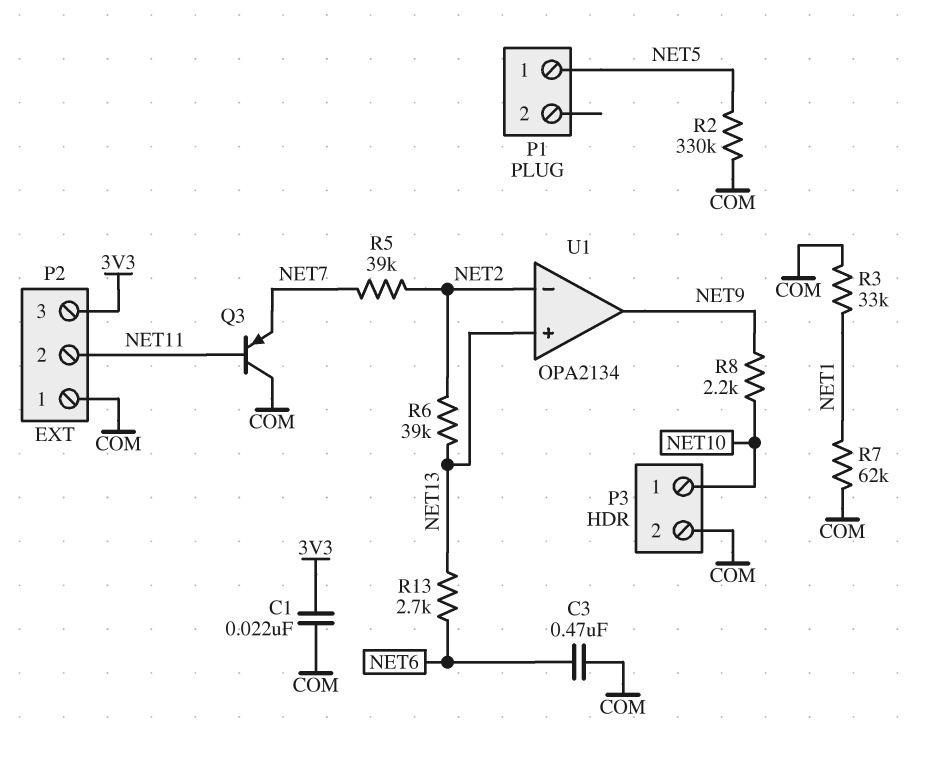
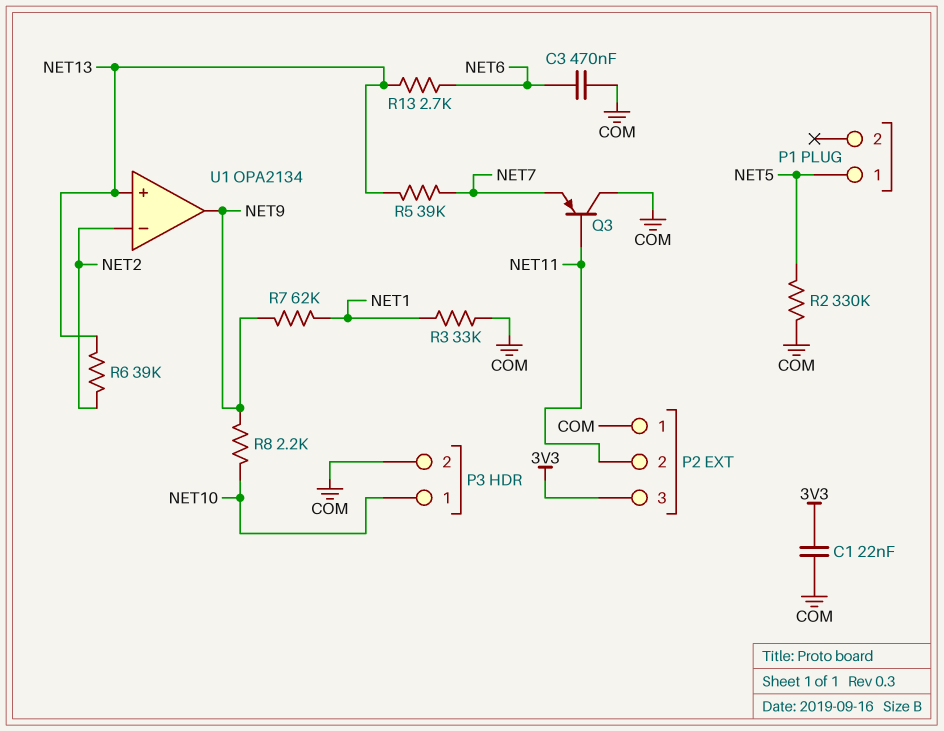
R5: 39k (NET2, NET7) -> 39k (NET7, NET13)
R7: 62k (COM, NET1) -> 62k (NET1, NET9)

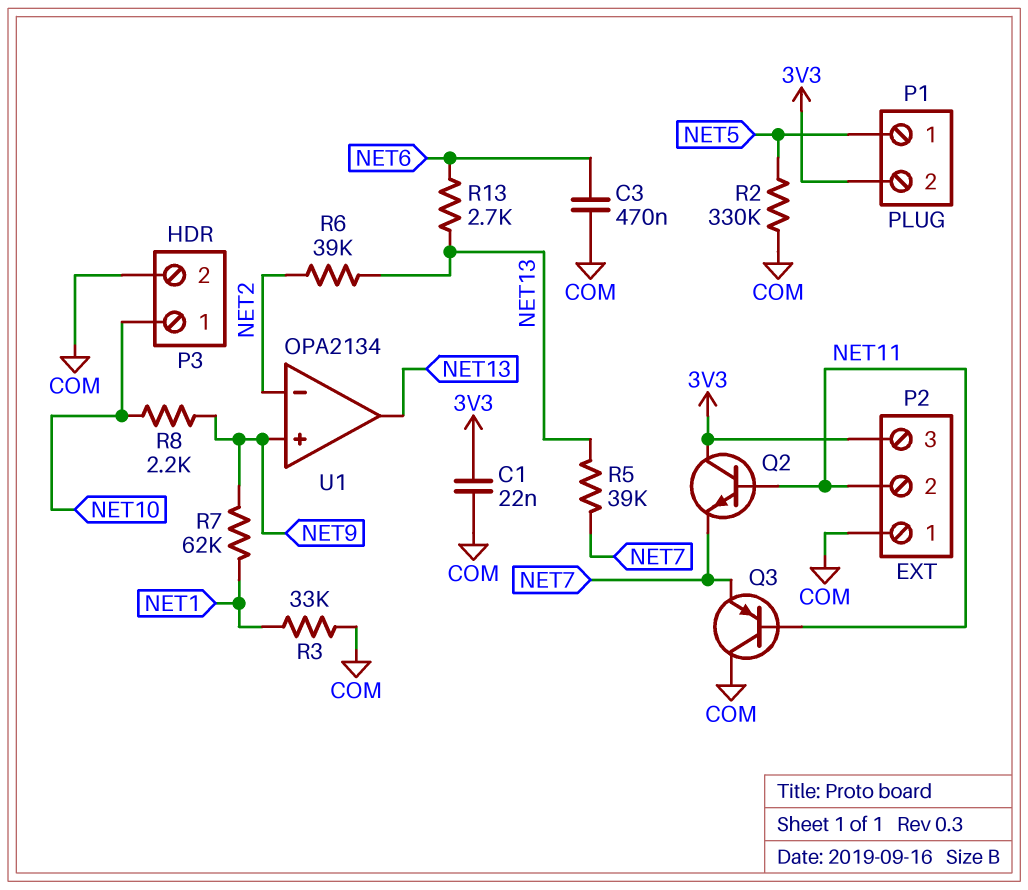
P1 pin 2: none -> 3V3
Q2: none -> NPN (B NET11, C 3V3, E NET7)
U1 pin in+: NET13 -> NET9
U1 pin out: NET9 -> NET13

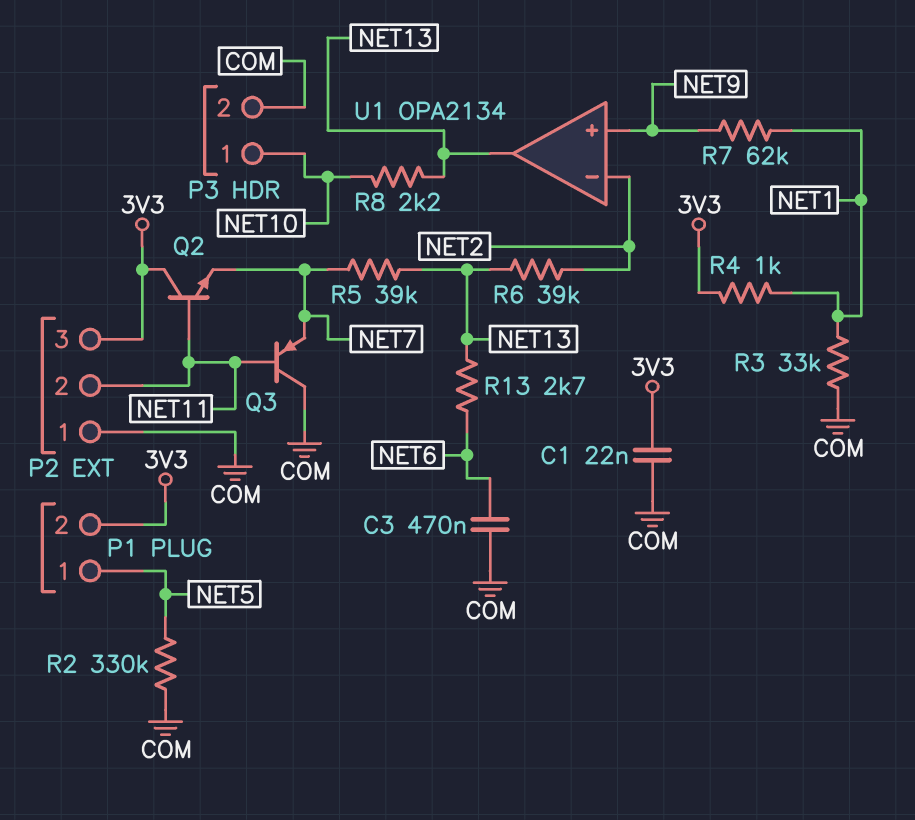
R4: none -> 1k (3V3, NET1)
R8: 2.2k (NET9, NET10) -> 2.2k (NET10, NET13)

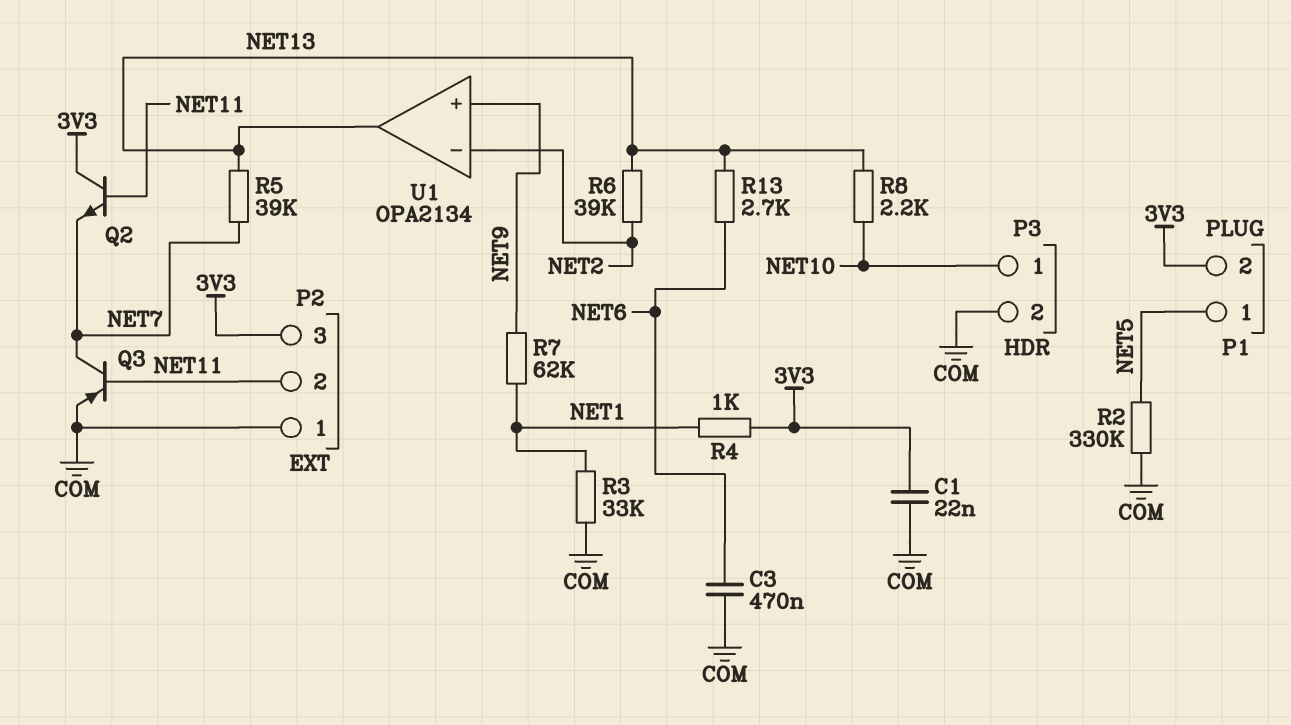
Q3: PNP (B NET11, C COM, E NET7) -> PNP (B NET11, C NET7, E COM)

